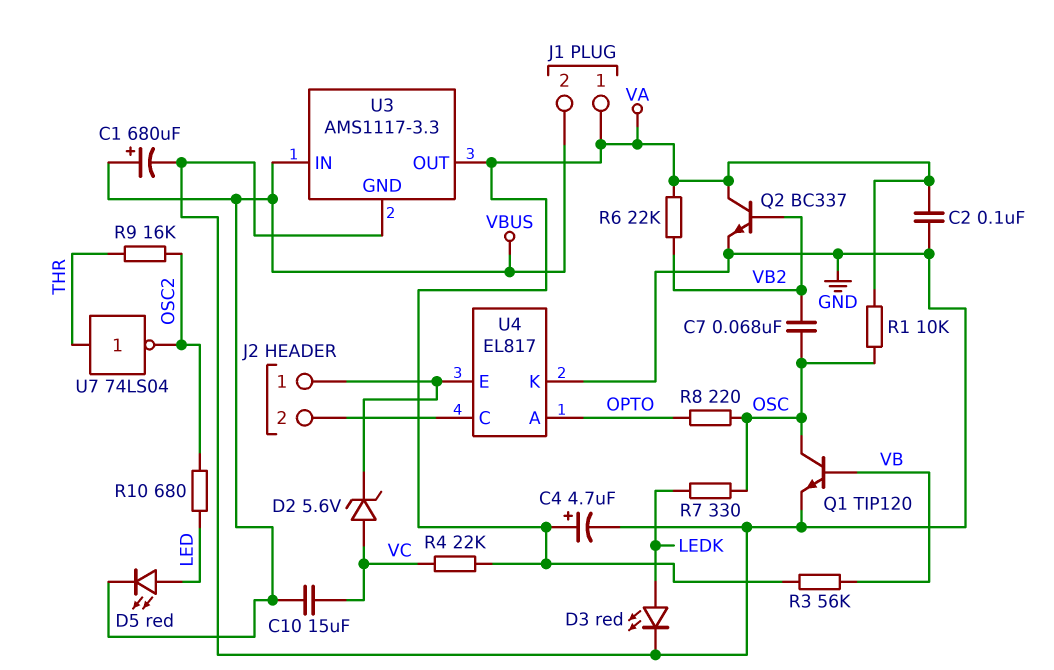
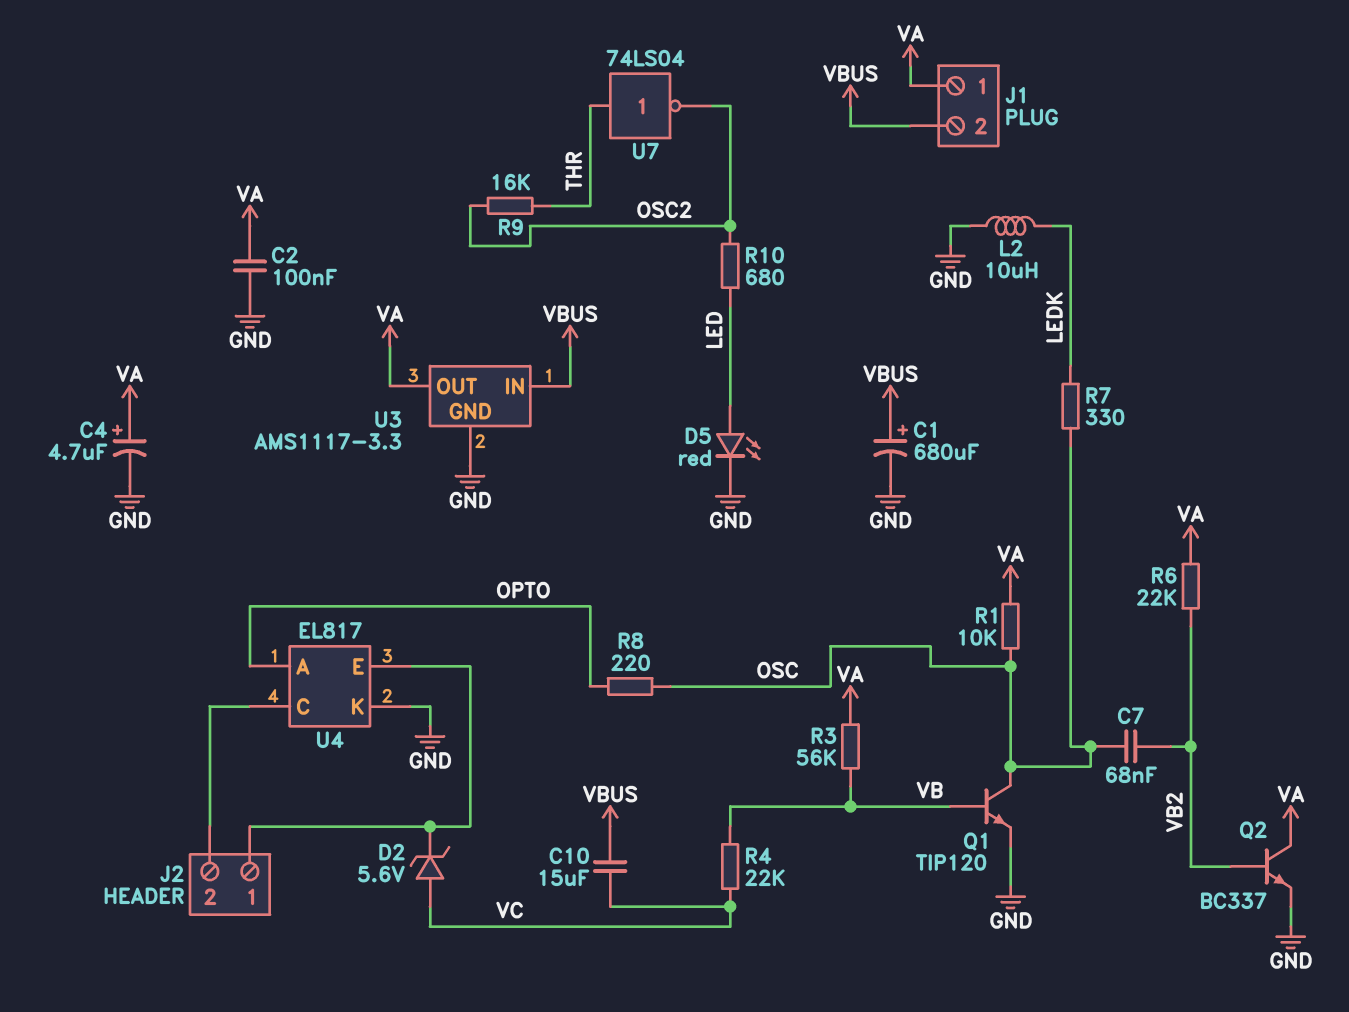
D3: LED red (A LEDK, K GND) -> none
D5: LED red (A LED, K VBUS) -> LED red (A LED, K GND)
L2: none -> 10uH (GND, LEDK)
R4: 22k (VA, VC) -> 22k (VB, VC)

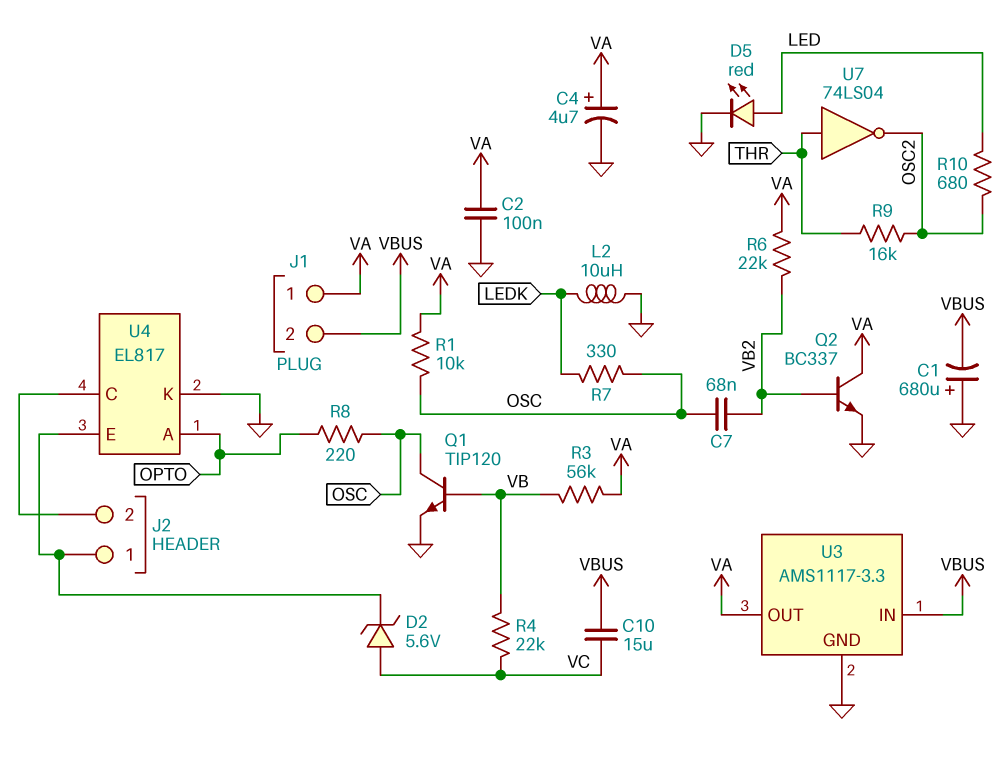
C1: 680uF (plus VBUS, minus GND) -> 680uF (plus GND, minus VBUS)

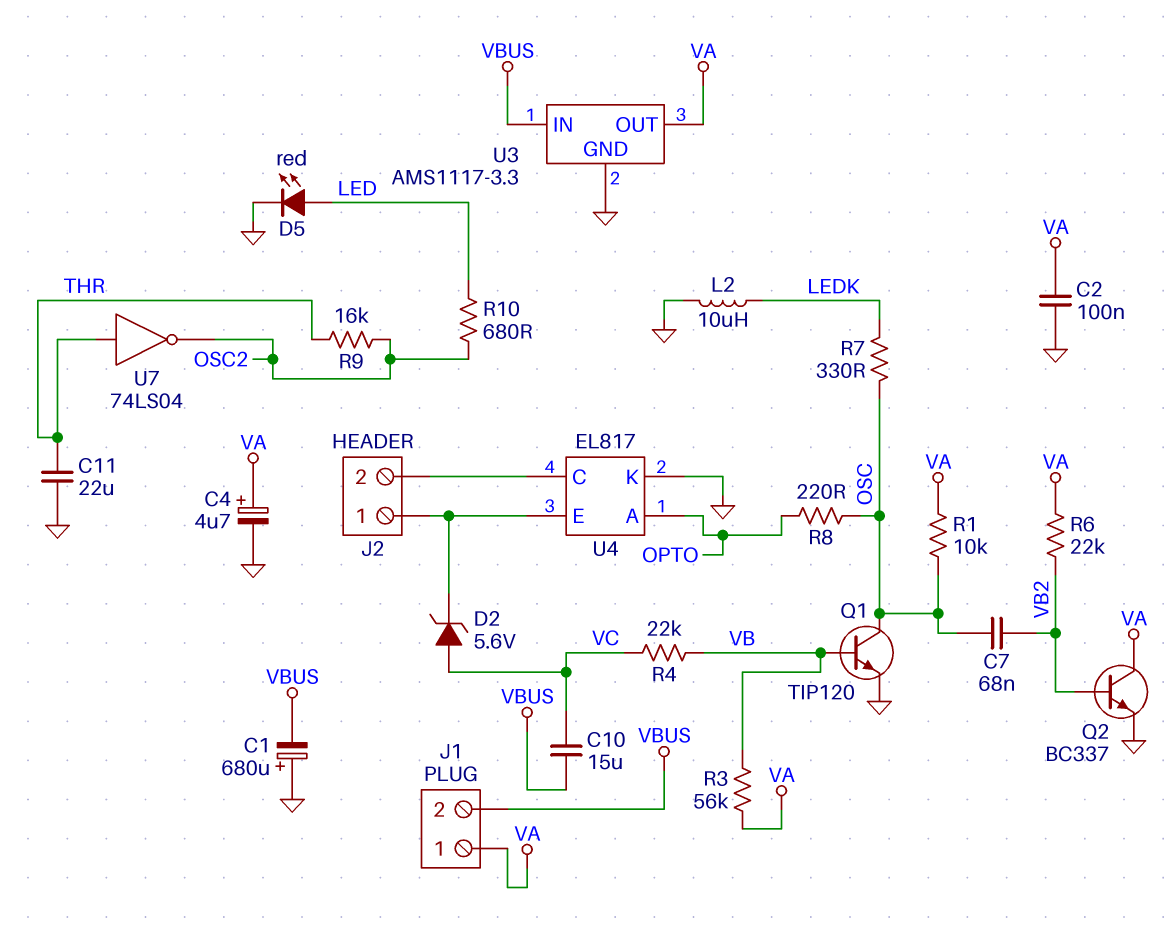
C11: none -> 22uF (GND, THR)

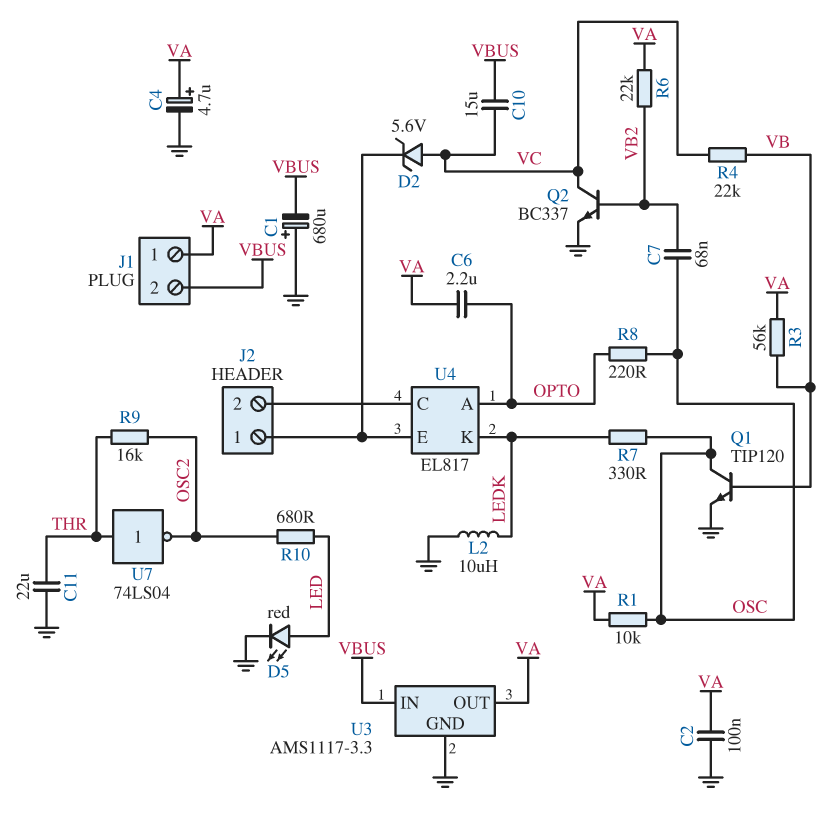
C6: none -> 2.2uF (OPTO, VA)
Q2: NPN BC337 (B VB2, C VA, E GND) -> NPN BC337 (B VB2, C VC, E GND)
U4 pin K: GND -> LEDK

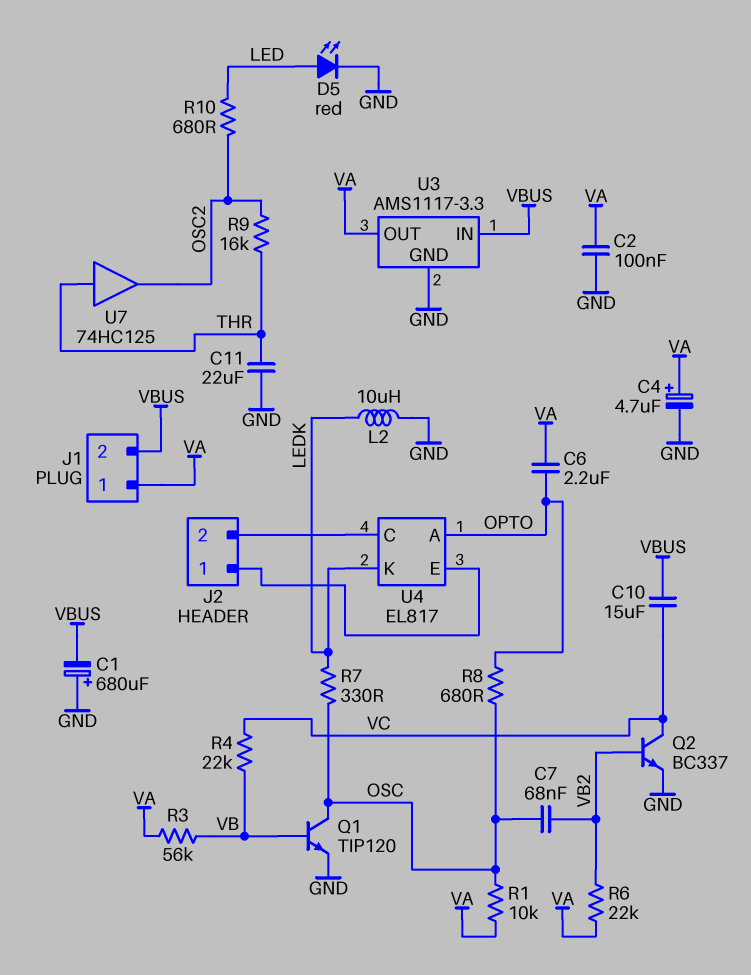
D2: zener 5.6V (A VC, K J2/1) -> none
R8: 220 (OPTO, OSC) -> 680 (OPTO, OSC)
U7: NOT 74LS04 (in THR, out OSC2) -> buffer 74HC125 (in THR, out OSC2)

